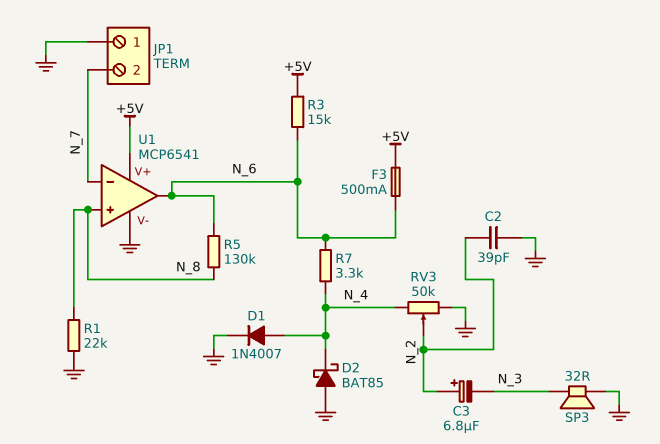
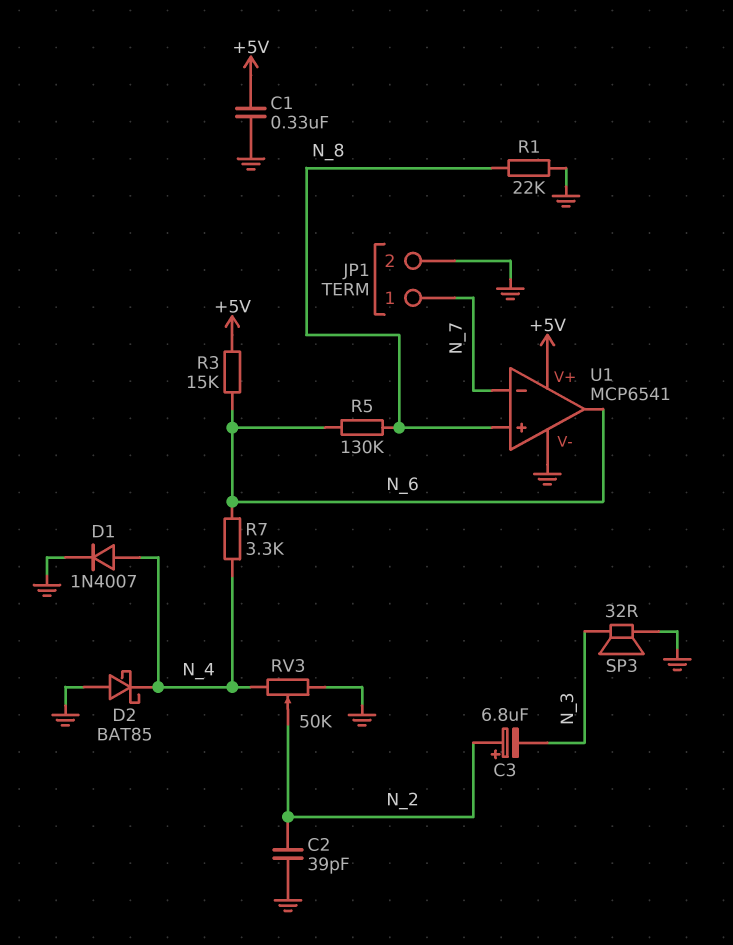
C1: none -> 330nF (+5V, GND)
F3: 500mA (+5V, N_6) -> none
JP1 pin 1: GND -> N_7
JP1 pin 2: N_7 -> GND

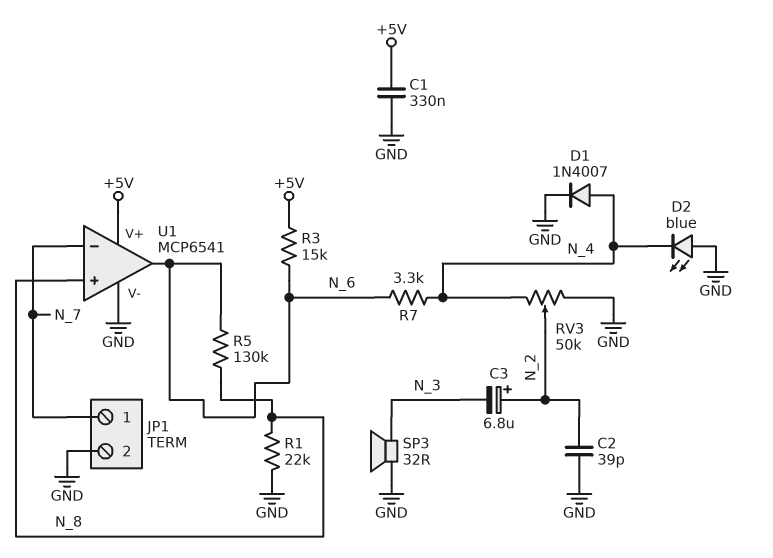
D2: schottky BAT85 (A GND, K N_4) -> LED blue (A GND, K N_4)

